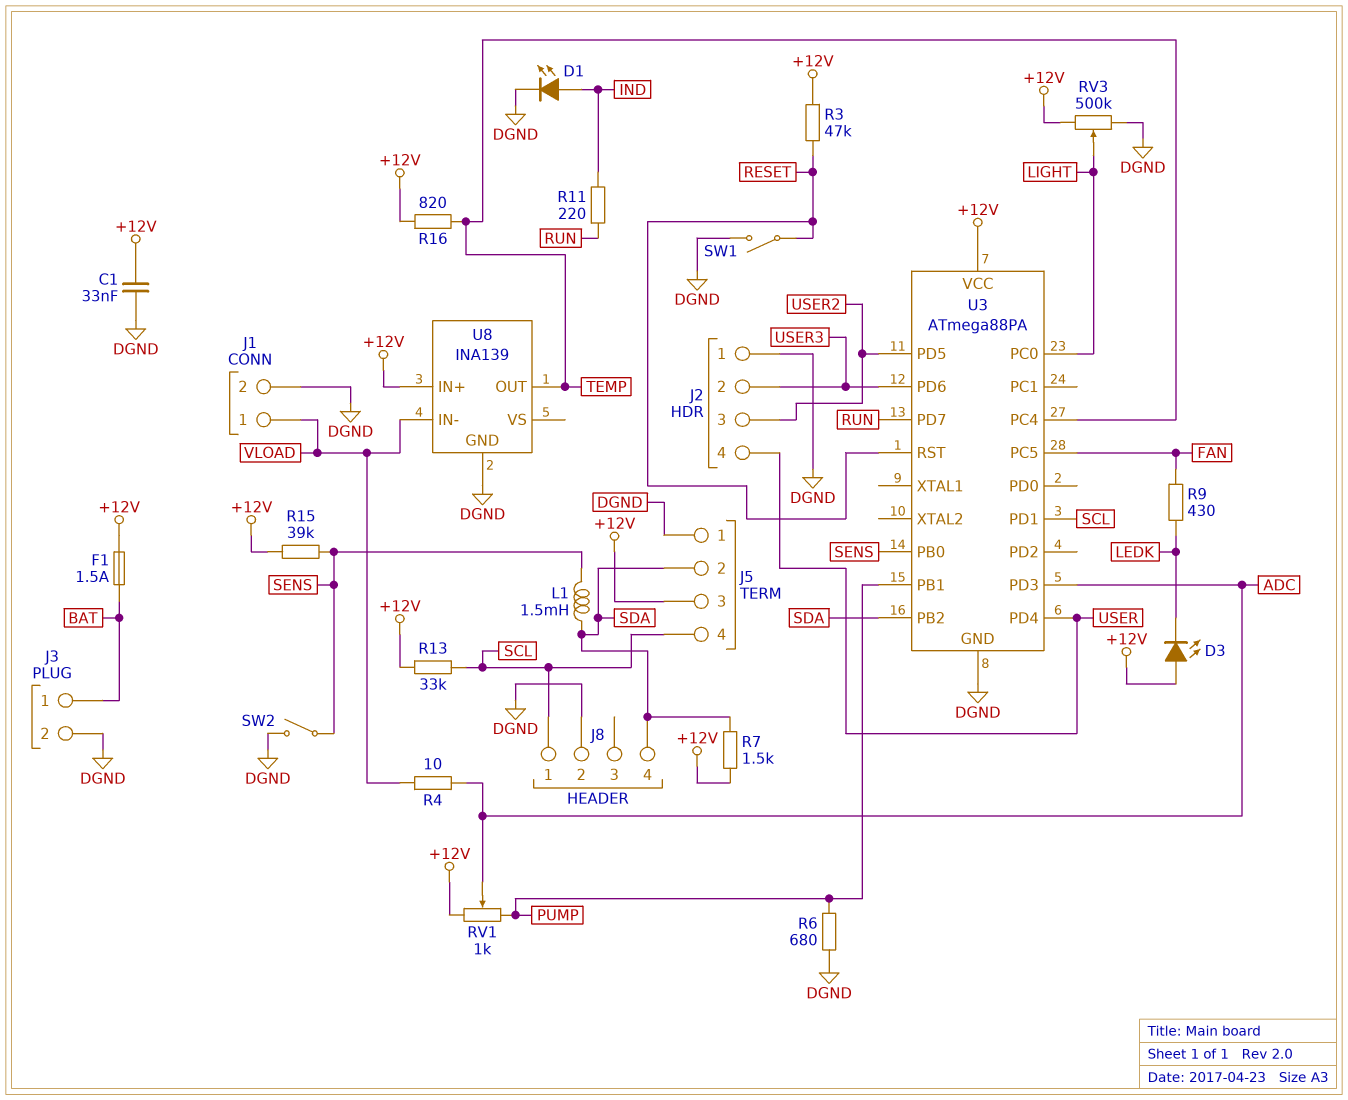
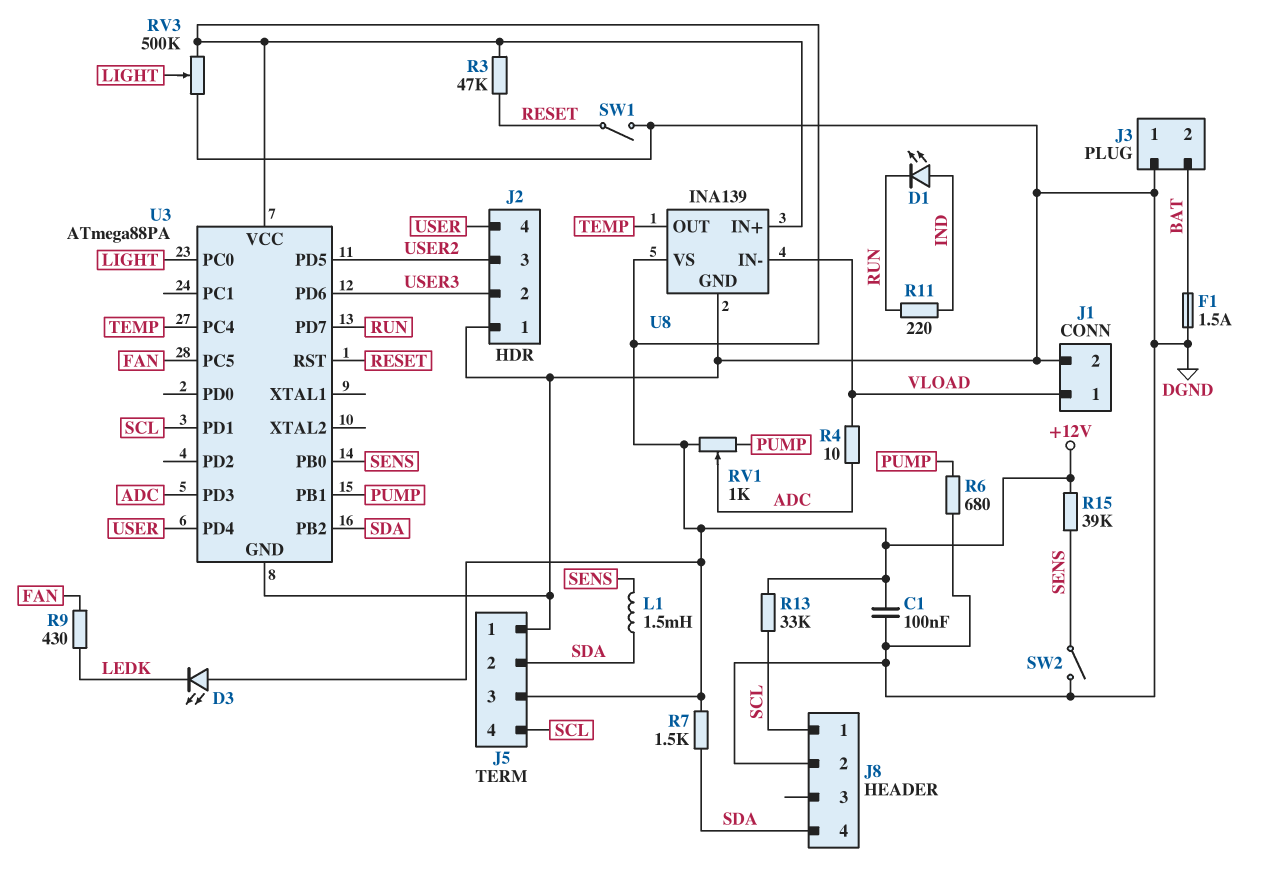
C1: 33nF (+12V, DGND) -> 100nF (+12V, DGND)
D1: LED (A IND, K DGND) -> LED (A IND, K RUN)
F1: 1.5A (+12V, BAT) -> 1.5A (BAT, DGND)
J3 pin 1: BAT -> DGND
J3 pin 2: DGND -> BAT
R16: 820 (+12V, TEMP) -> none
U8 pin VS: none -> +12V

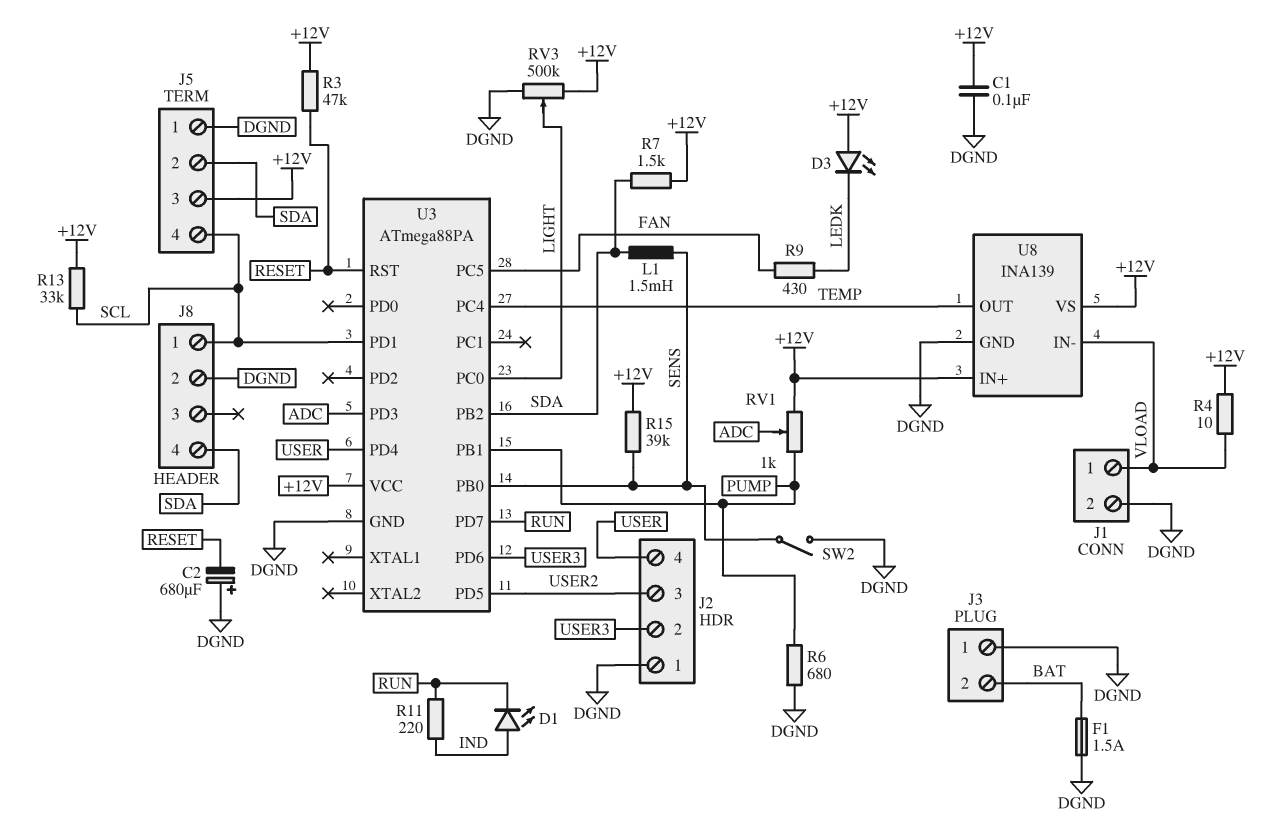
C2: none -> 680uF (plus DGND, minus RESET)
R4: 10 (ADC, VLOAD) -> 10 (+12V, VLOAD)
SW1: switch (DGND, RESET) -> none

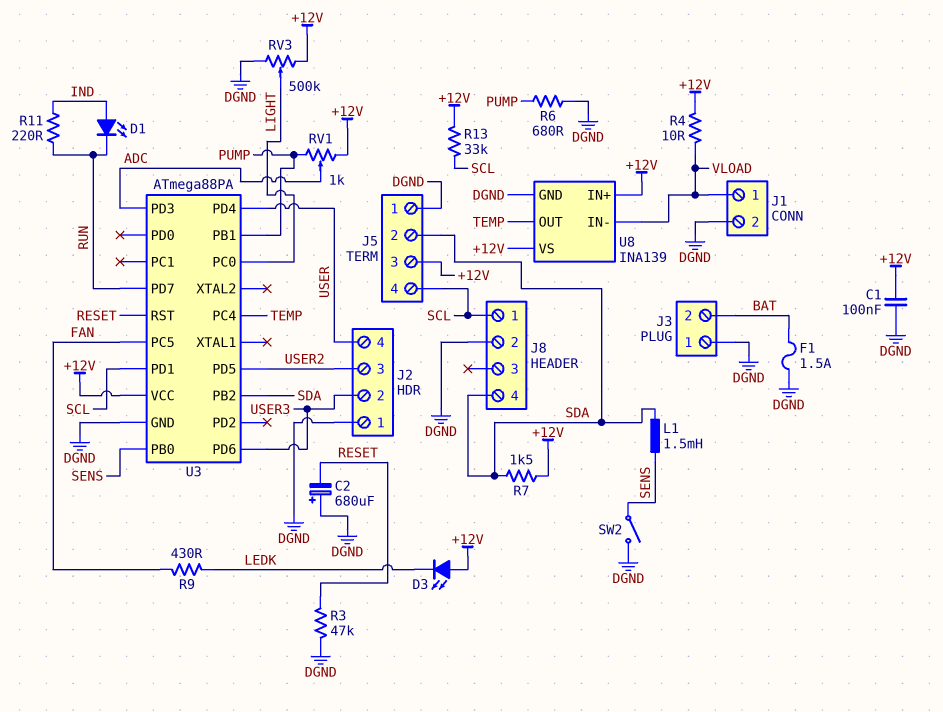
R3: 47k (+12V, RESET) -> 47k (DGND, RESET)
R15: 39k (+12V, SENS) -> none

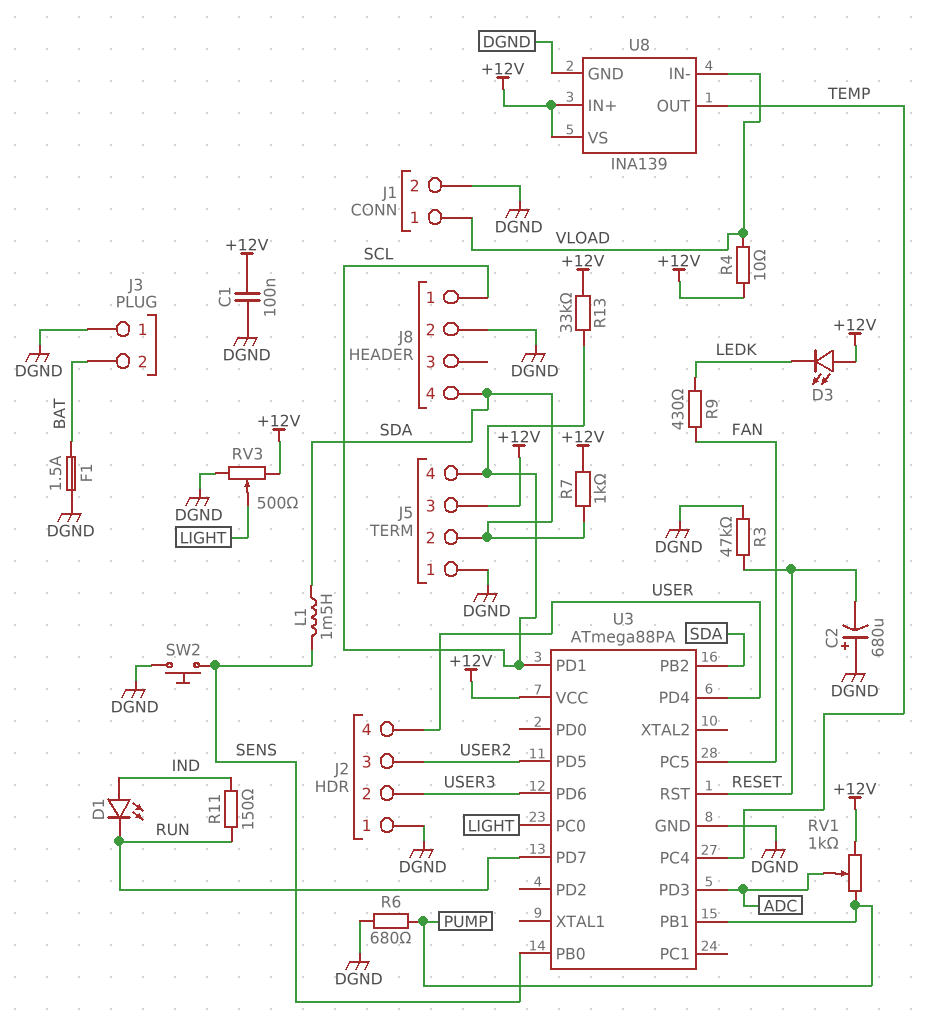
R7: 1.5k (+12V, SDA) -> 1k (+12V, SDA)
R11: 220 (IND, RUN) -> 150 (IND, RUN)
RV3: 500k (+12V, DGND, wiper LIGHT) -> 500 (+12V, DGND, wiper LIGHT)
SW2: switch (DGND, SENS) -> button (DGND, SENS)

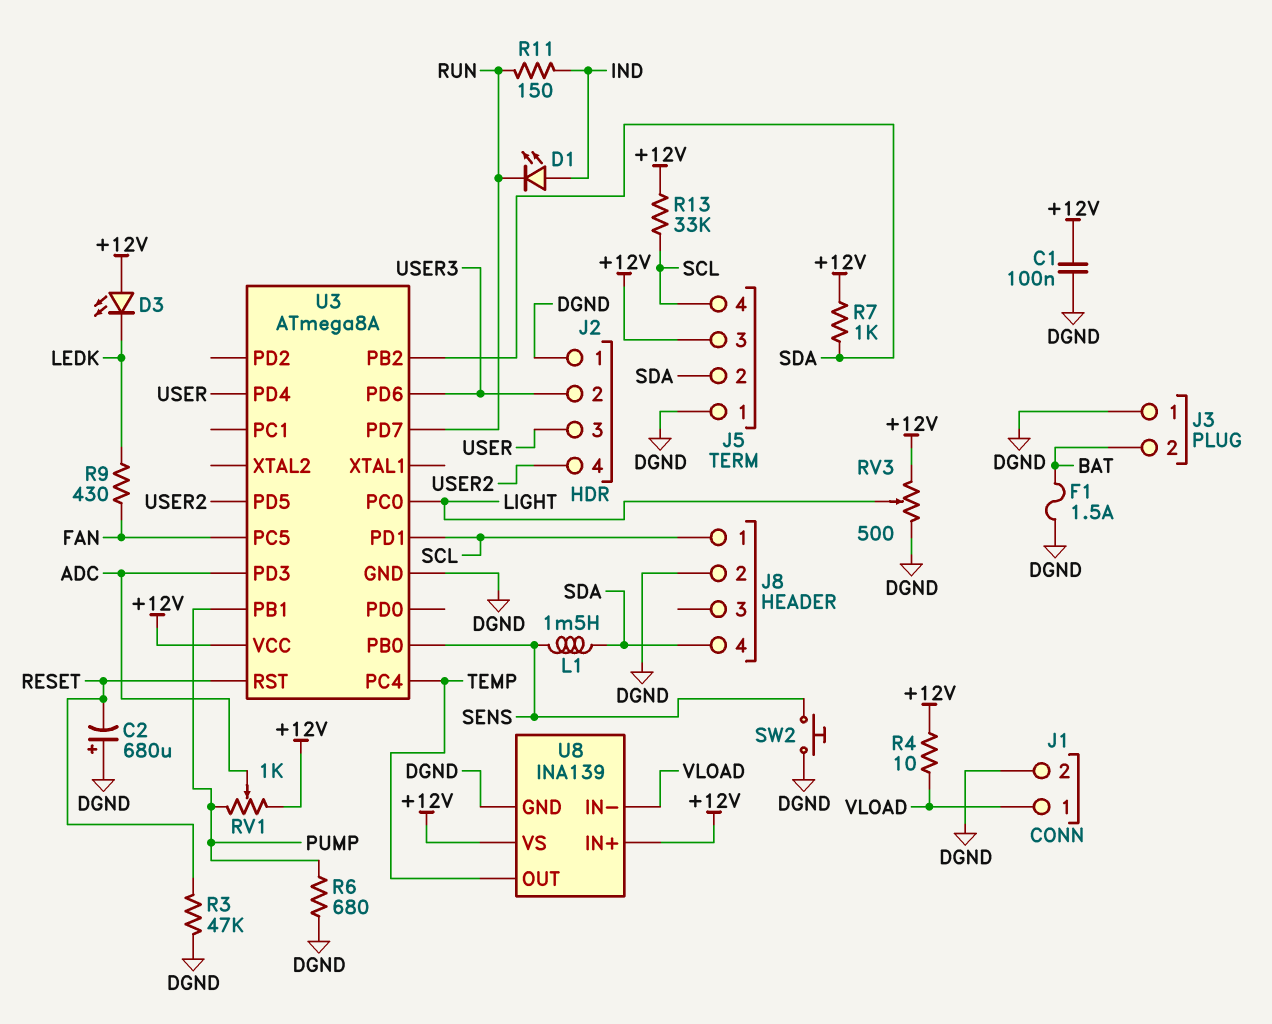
J2 pin 3: USER2 -> USER
J2 pin 4: USER -> USER2
U3: ATmega88PA -> ATmega8A

